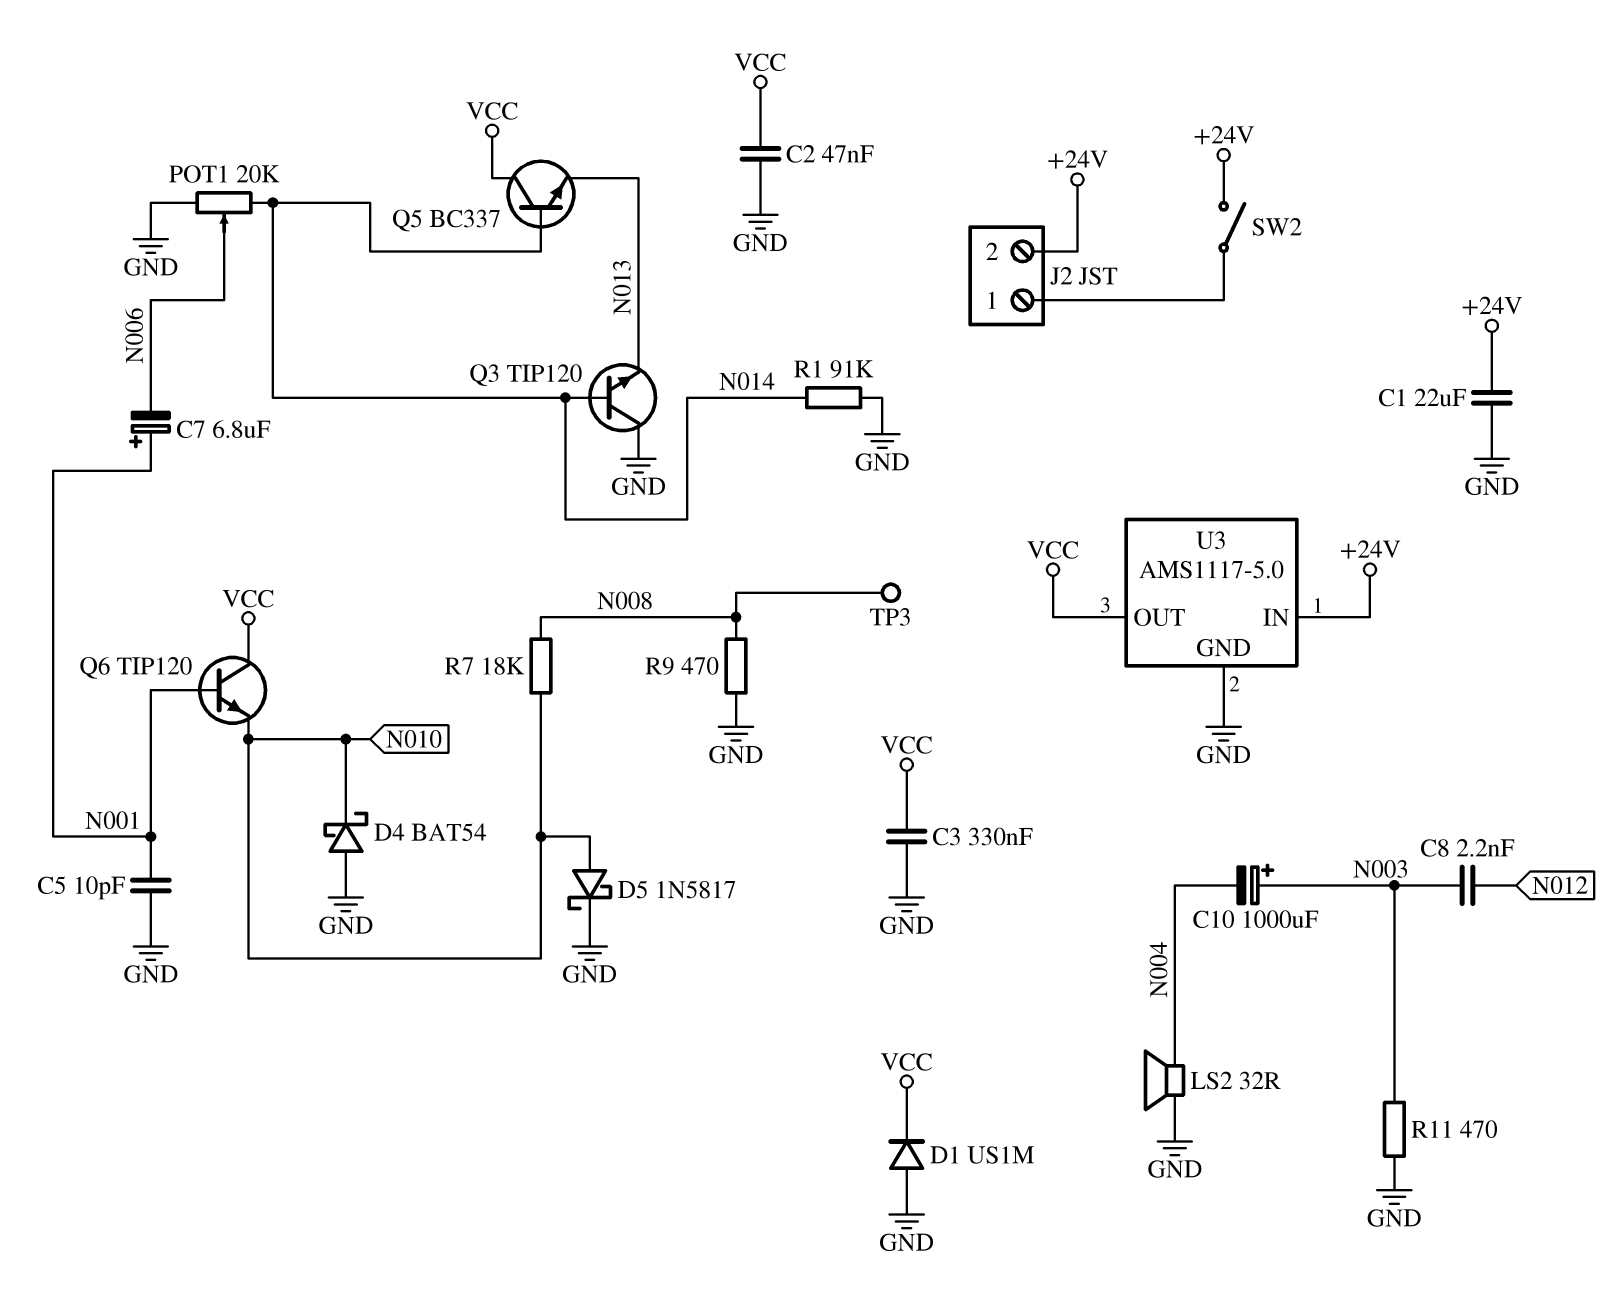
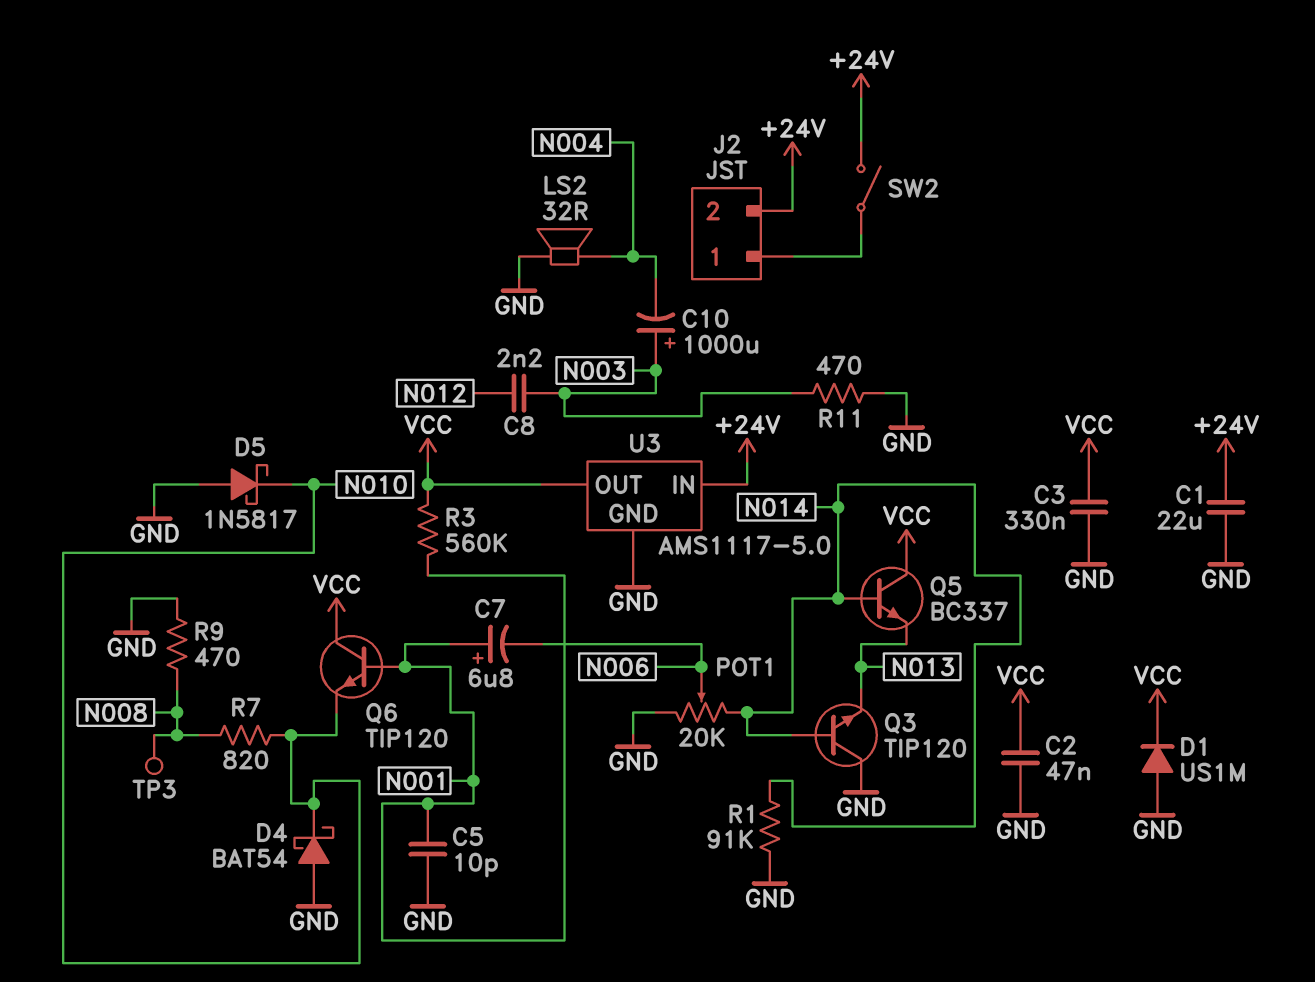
D5: schottky 1N5817 (A N010, K GND) -> schottky 1N5817 (A GND, K N010)
R3: none -> 560k (N001, VCC)
R7: 18k (N008, N010) -> 820 (N008, N010)

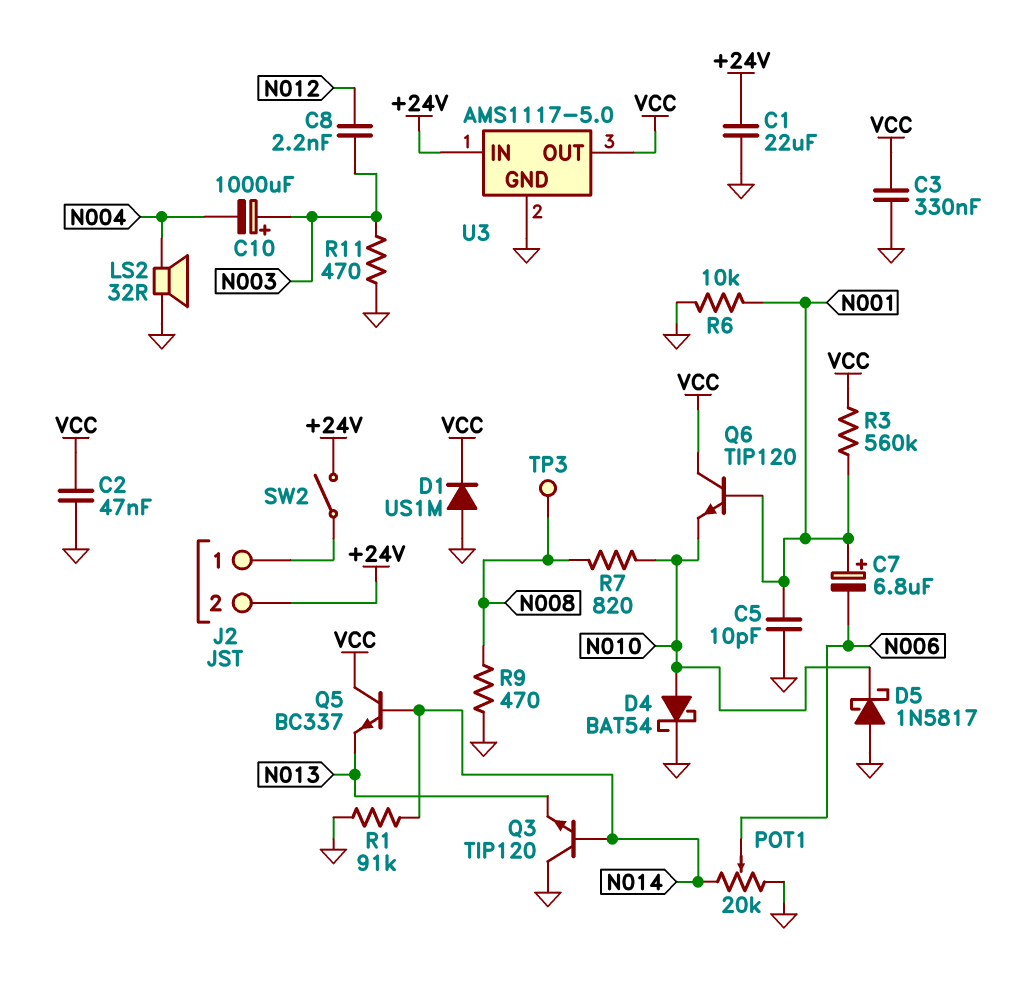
D4: schottky BAT54 (A GND, K N010) -> schottky BAT54 (A N010, K GND)
R6: none -> 10k (GND, N001)

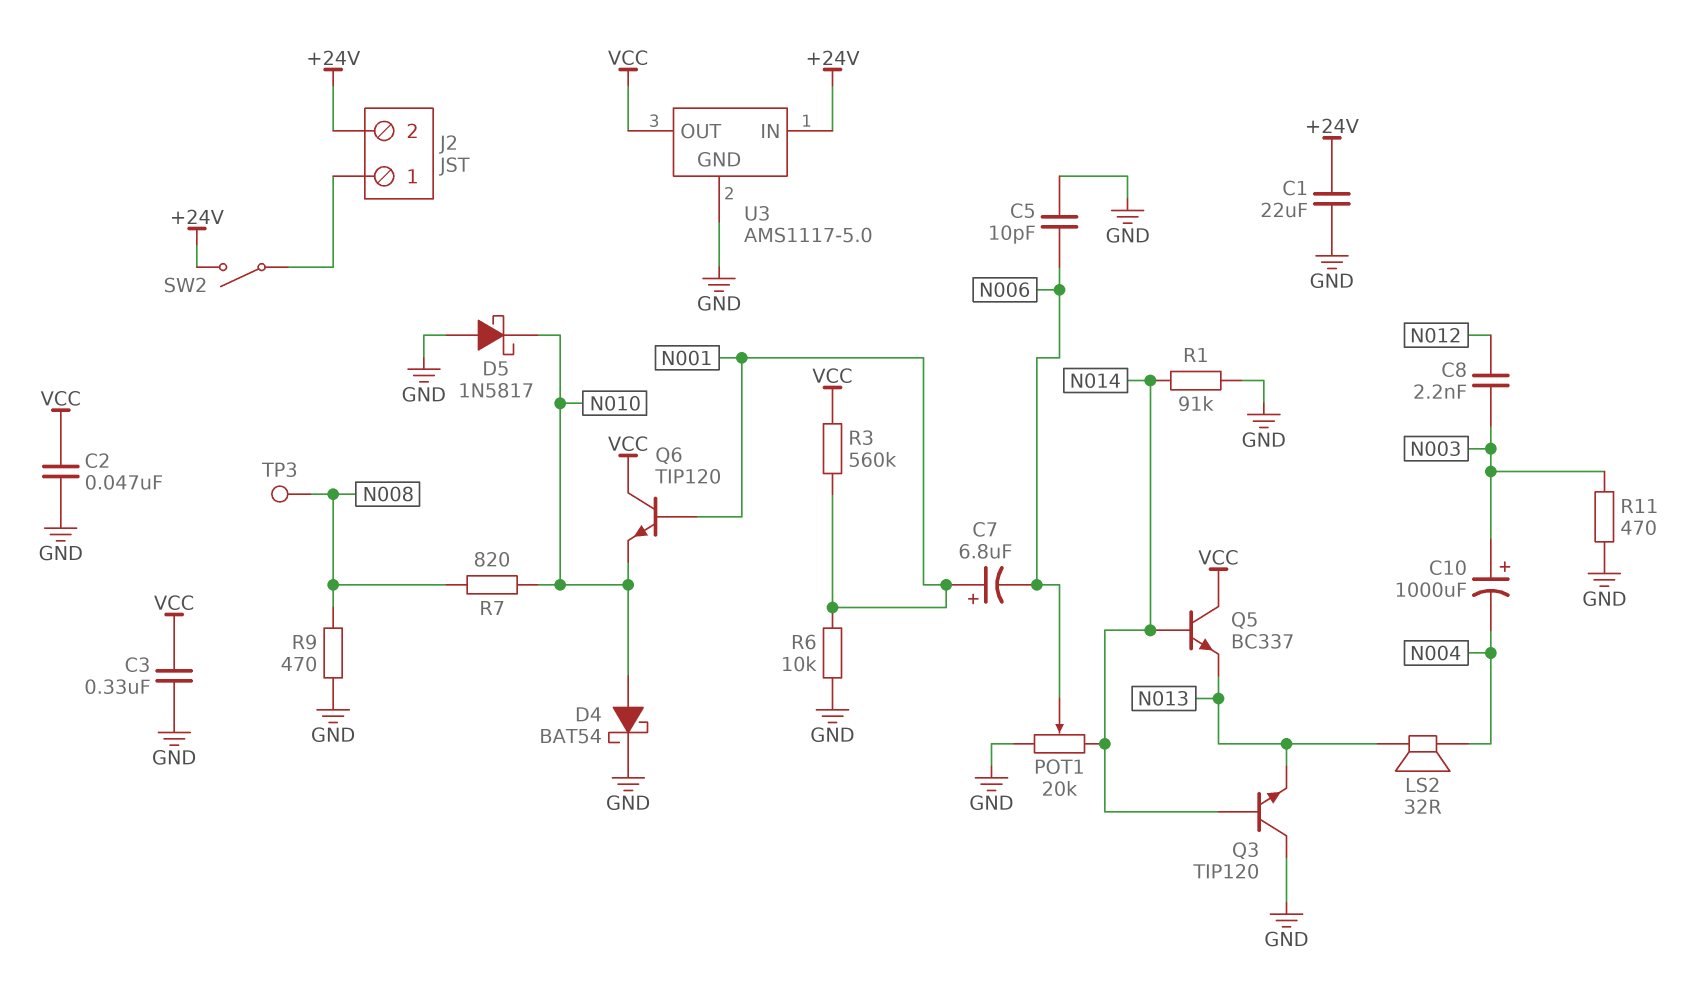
C5: 10pF (GND, N001) -> 10pF (GND, N006)
D1: diode US1M (A GND, K VCC) -> none
LS2: speaker 32R (GND, N004) -> speaker 32R (N004, N013)

